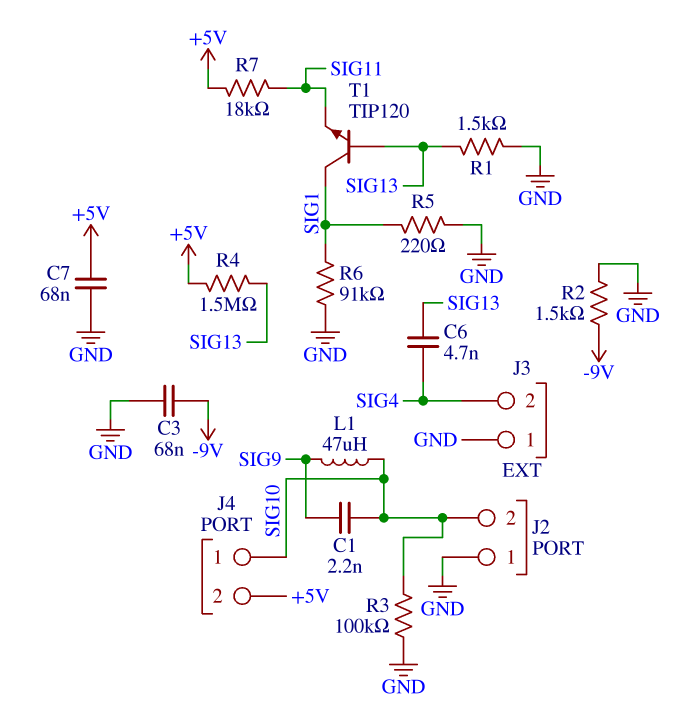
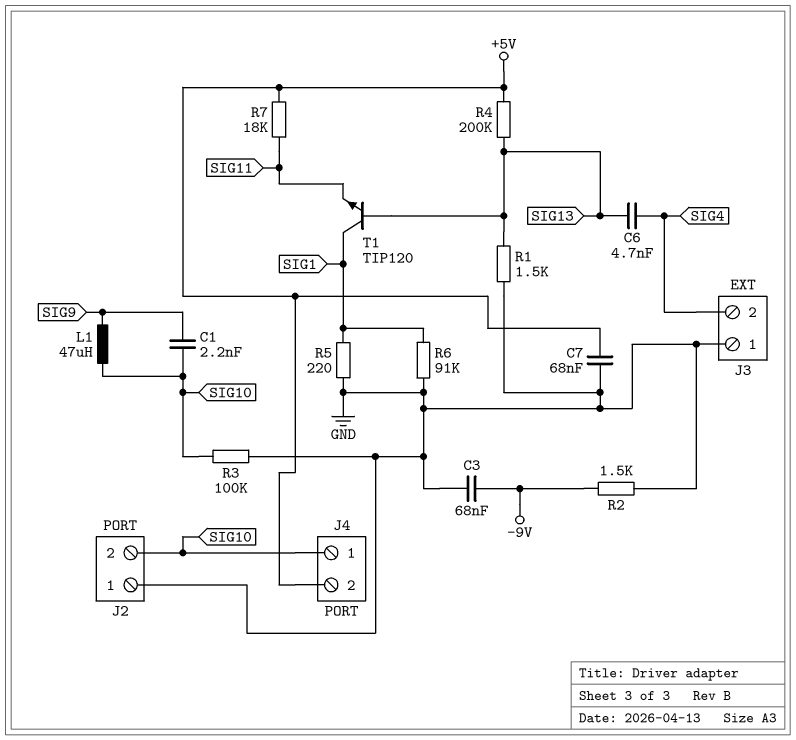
R4: 1.5M (+5V, SIG13) -> 200k (+5V, SIG13)

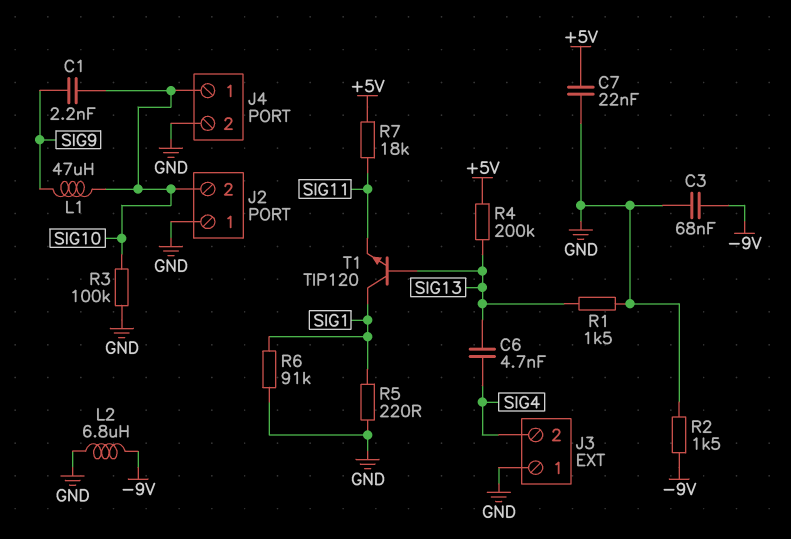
C7: 68nF (+5V, GND) -> 22nF (+5V, GND)
J4 pin 2: +5V -> GND
L2: none -> 6.8uH (-9V, GND)

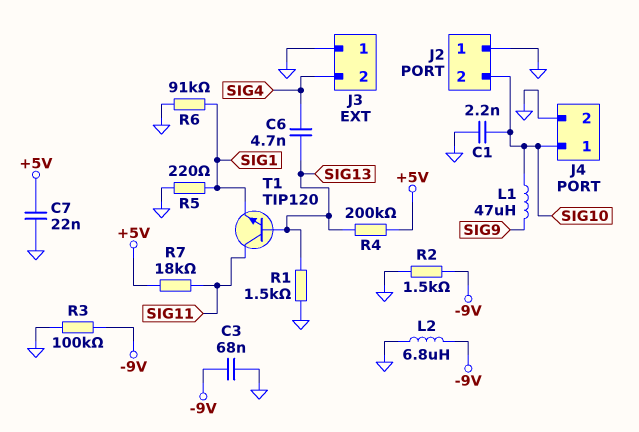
C1: 2.2nF (SIG9, SIG10) -> 2.2nF (GND, SIG10)
R3: 100k (GND, SIG10) -> 100k (-9V, GND)
T1: NPN TIP120 (B SIG13, C SIG1, E SIG11) -> NPN TIP120 (B SIG13, C SIG11, E SIG1)

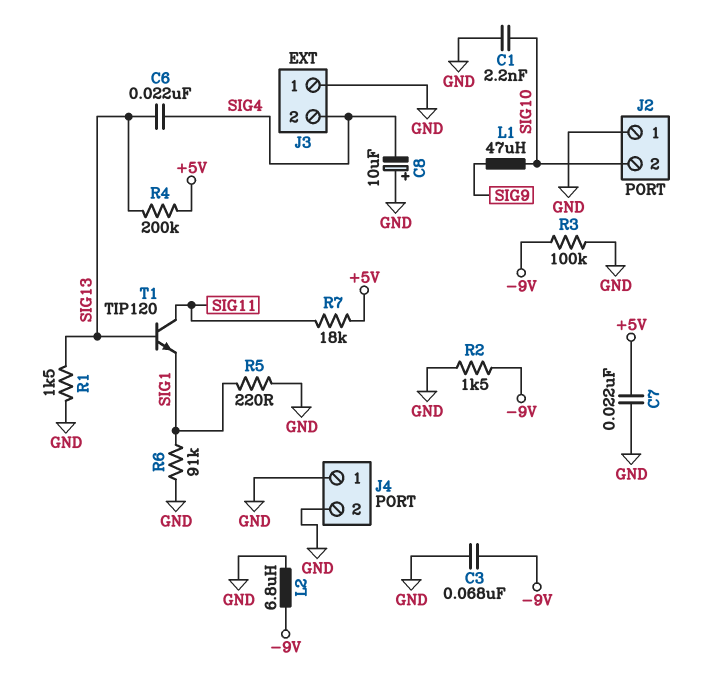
C6: 4.7nF (SIG4, SIG13) -> 22nF (SIG4, SIG13)
C8: none -> 10uF (plus GND, minus SIG4)
J4 pin 1: SIG10 -> GND

